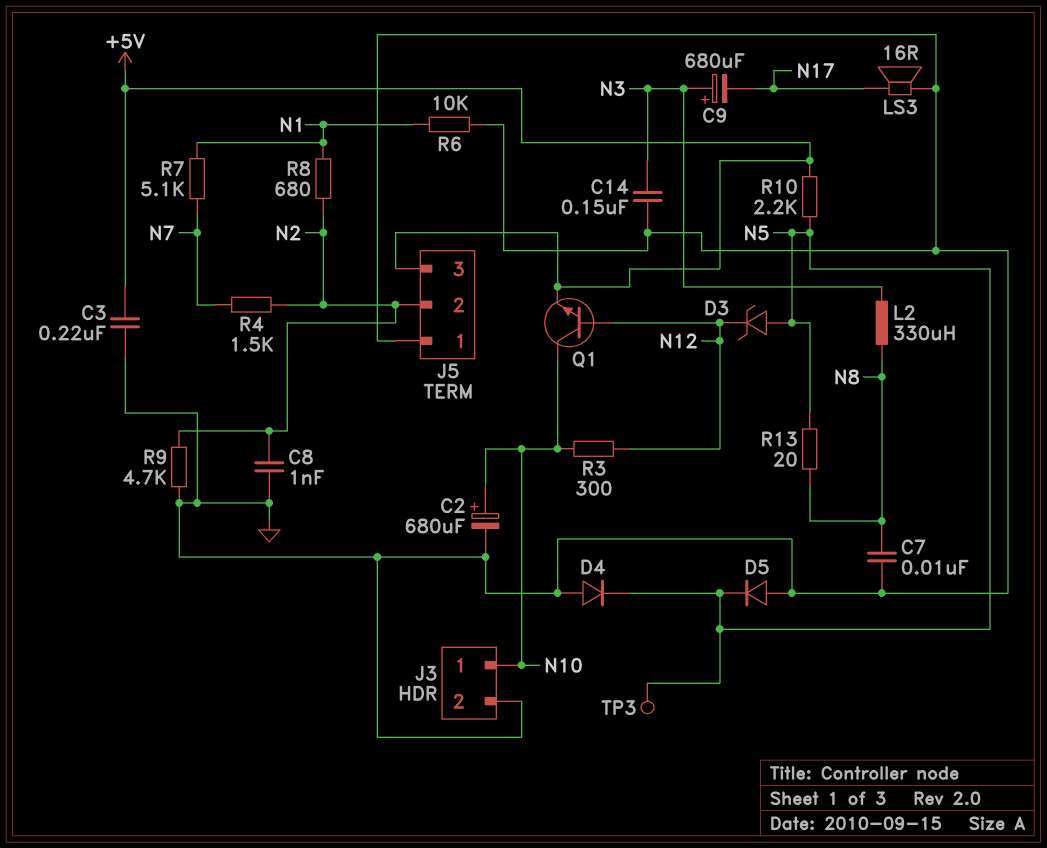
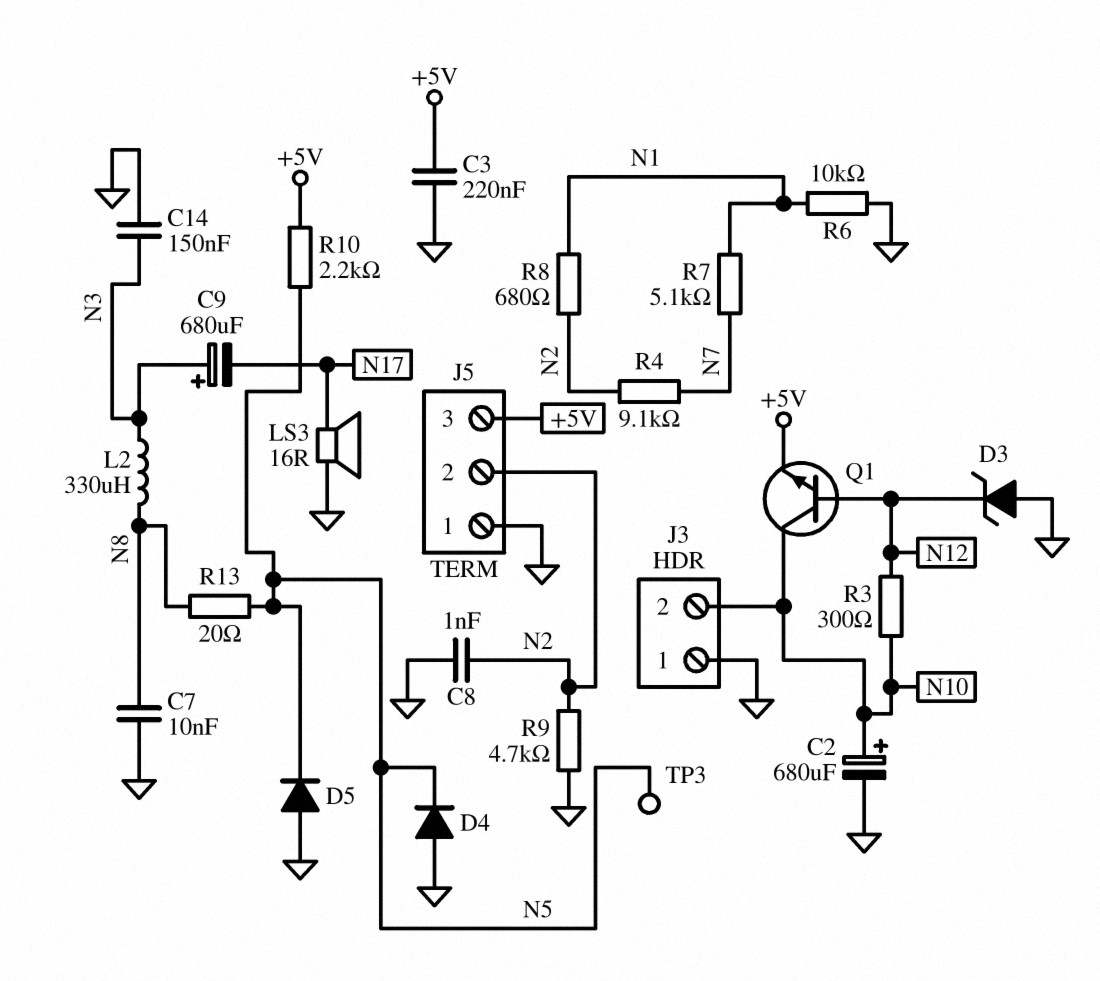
D3: zener (A N5, K N12) -> zener (A GND, K N12)
J3 pin 1: N10 -> GND
J3 pin 2: GND -> N10
R4: 1.5k (N2, N7) -> 9.1k (N2, N7)

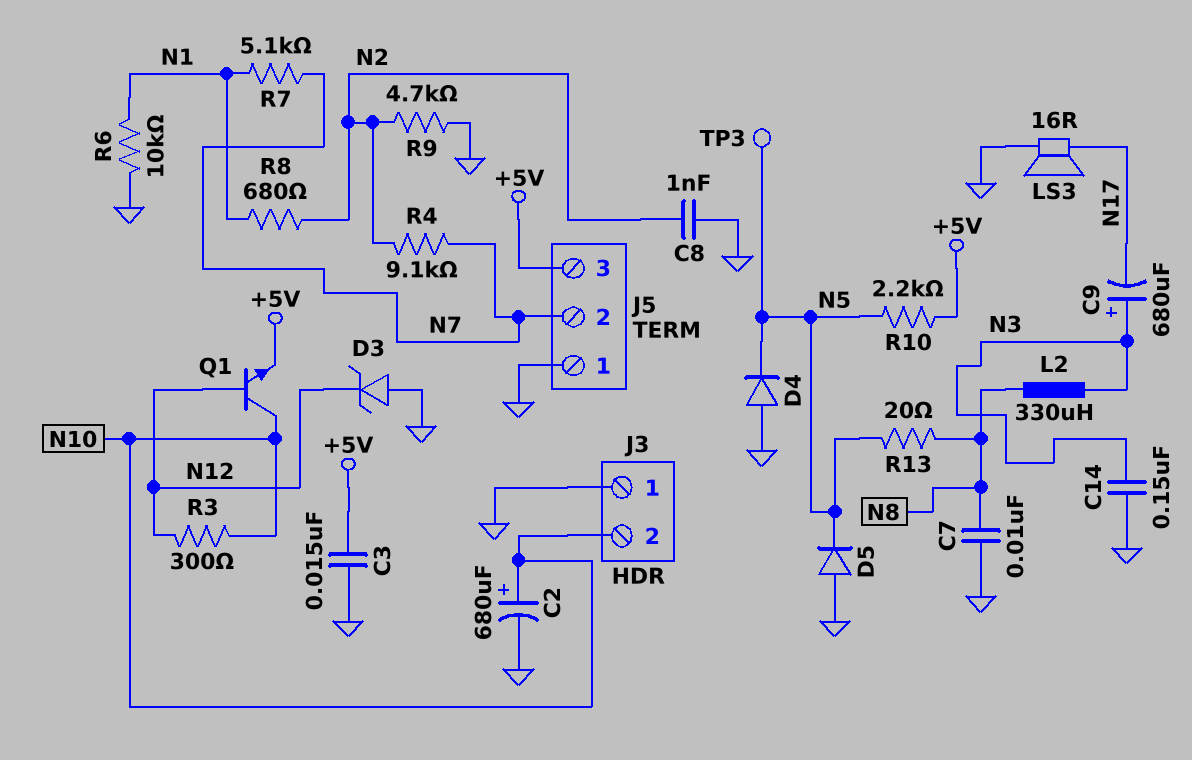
C3: 220nF (+5V, GND) -> 15nF (+5V, GND)
J5 pin 2: N2 -> N7

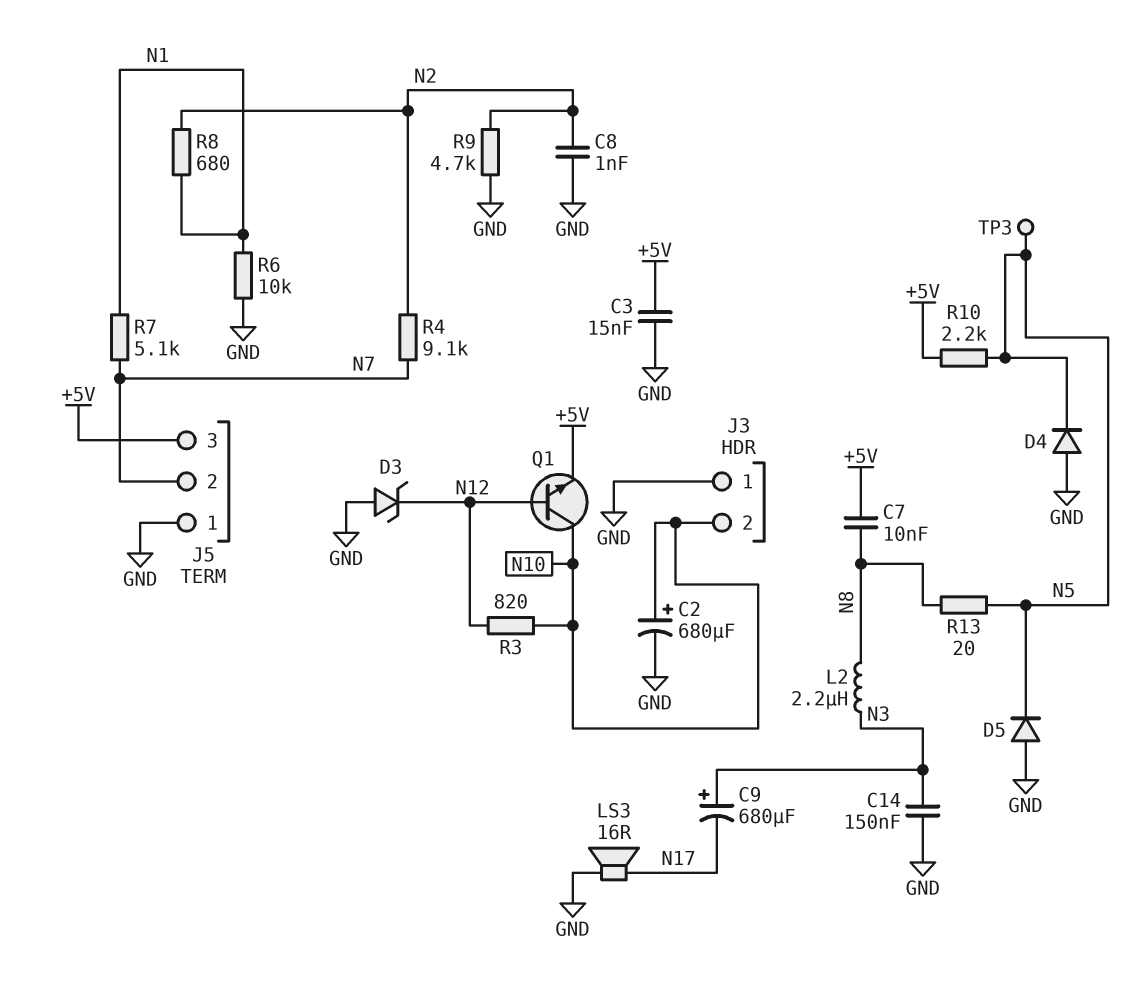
C7: 10nF (GND, N8) -> 10nF (+5V, N8)
L2: 330uH (N3, N8) -> 2.2uH (N3, N8)
R3: 300 (N10, N12) -> 820 (N10, N12)

